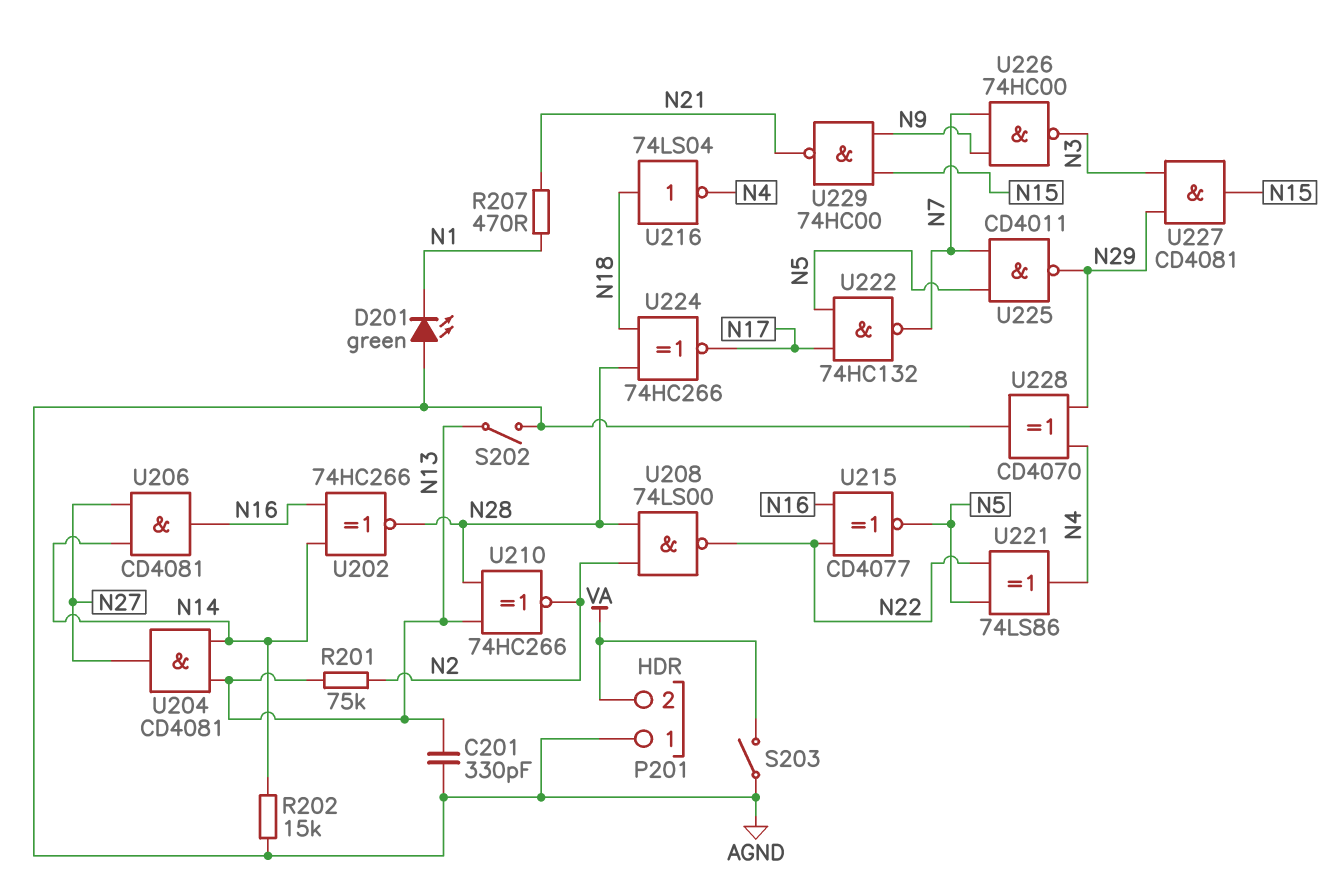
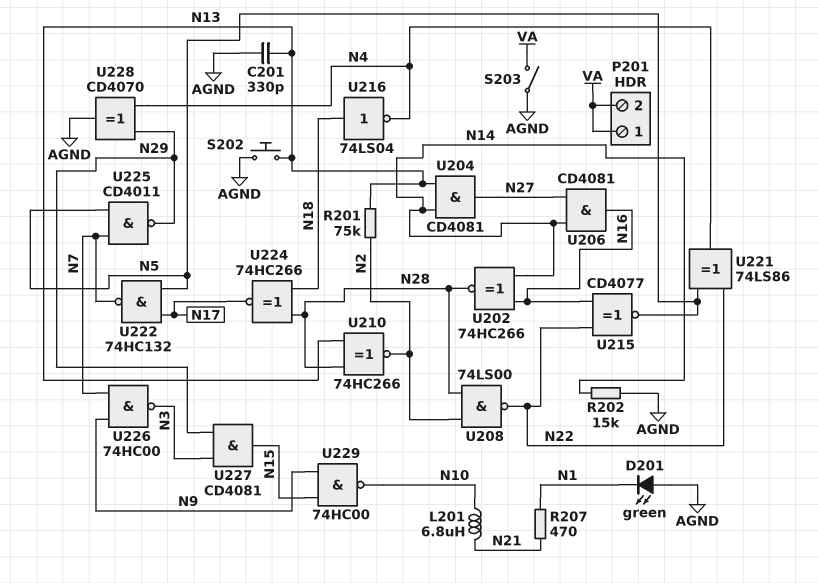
L201: none -> 6.8uH (N10, N21)
P201 pin 1: AGND -> VA
S202: switch (AGND, N13) -> button (AGND, N13)
U229: NAND 74HC00 (in N9, in N15, out N21) -> NAND 74HC00 (in N9, in N15, out N10)

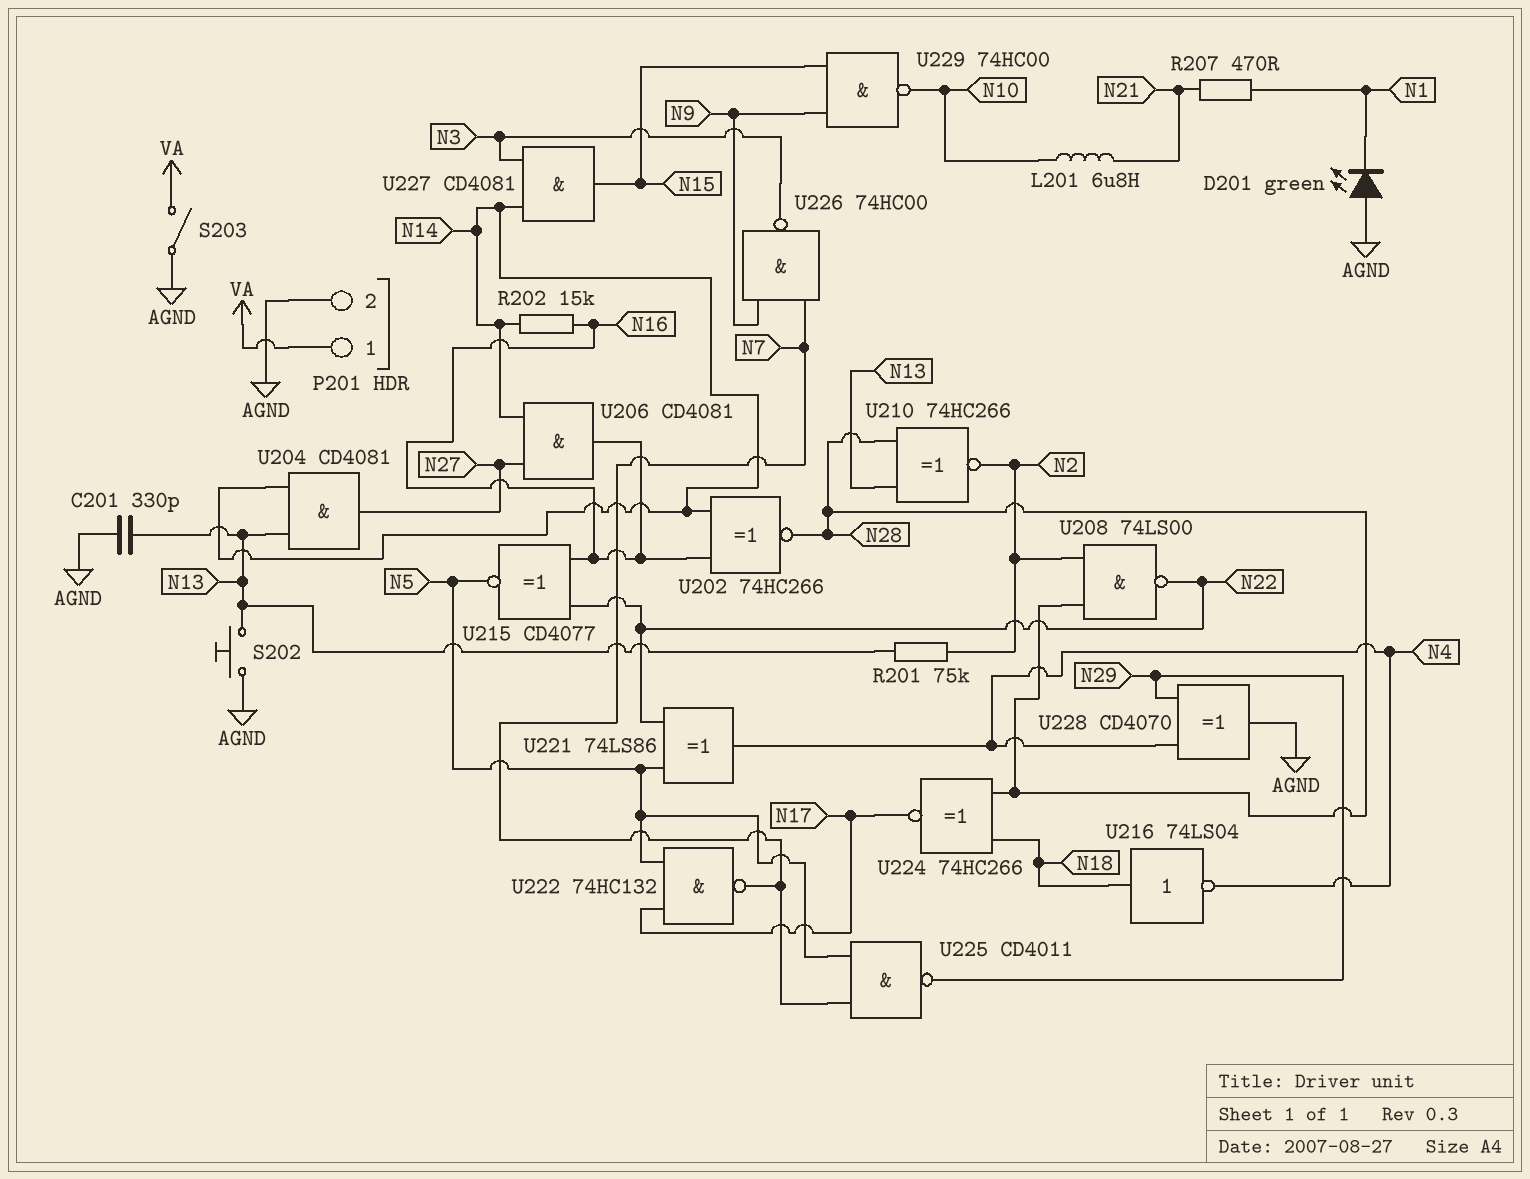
P201 pin 2: VA -> AGND
R202: 15k (AGND, N14) -> 15k (N14, N16)
U227: AND CD4081 (in N3, in N29, out N15) -> AND CD4081 (in N3, in N14, out N15)

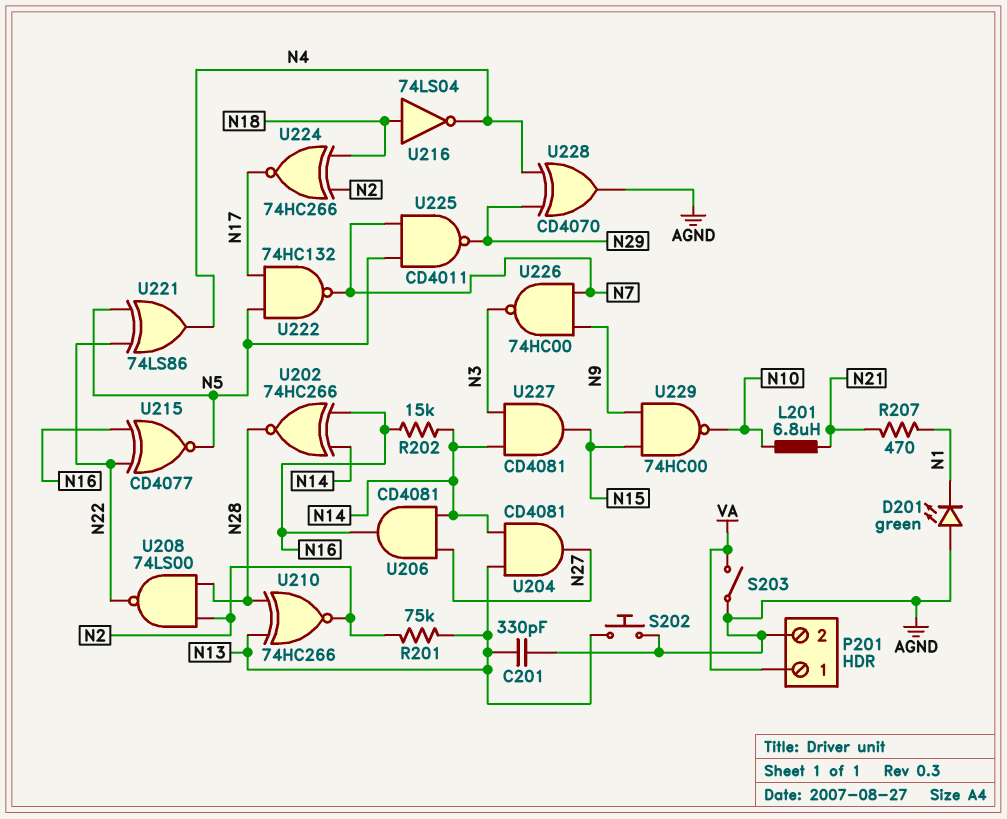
U224: XNOR 74HC266 (in N18, in N28, out N17) -> XNOR 74HC266 (in N2, in N18, out N17)

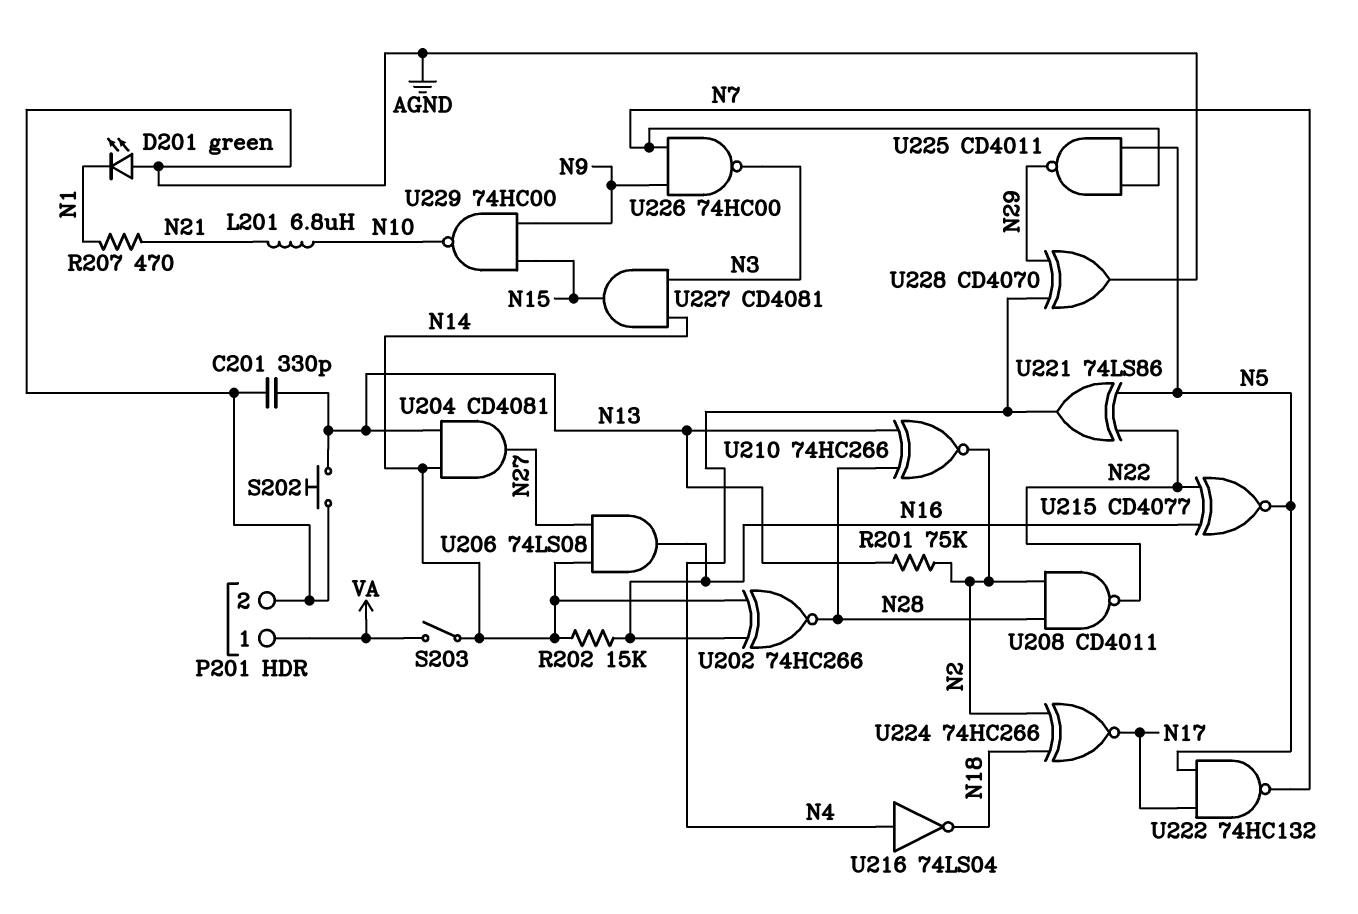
S203: switch (AGND, VA) -> switch (N14, VA)
U206: AND CD4081 (in N14, in N27, out N16) -> AND 74LS08 (in N14, in N27, out N16)
U208: NAND 74LS00 (in N2, in N28, out N22) -> NAND CD4011 (in N2, in N28, out N22)
U216: NOT 74LS04 (in N18, out N4) -> NOT 74LS04 (in N4, out N18)

